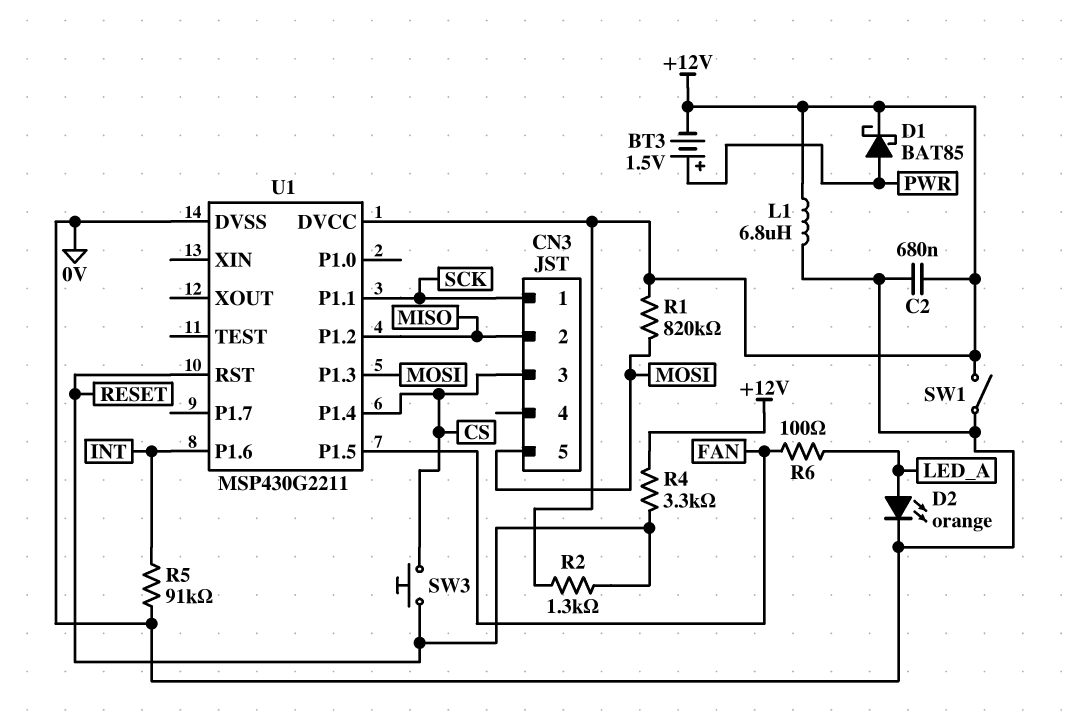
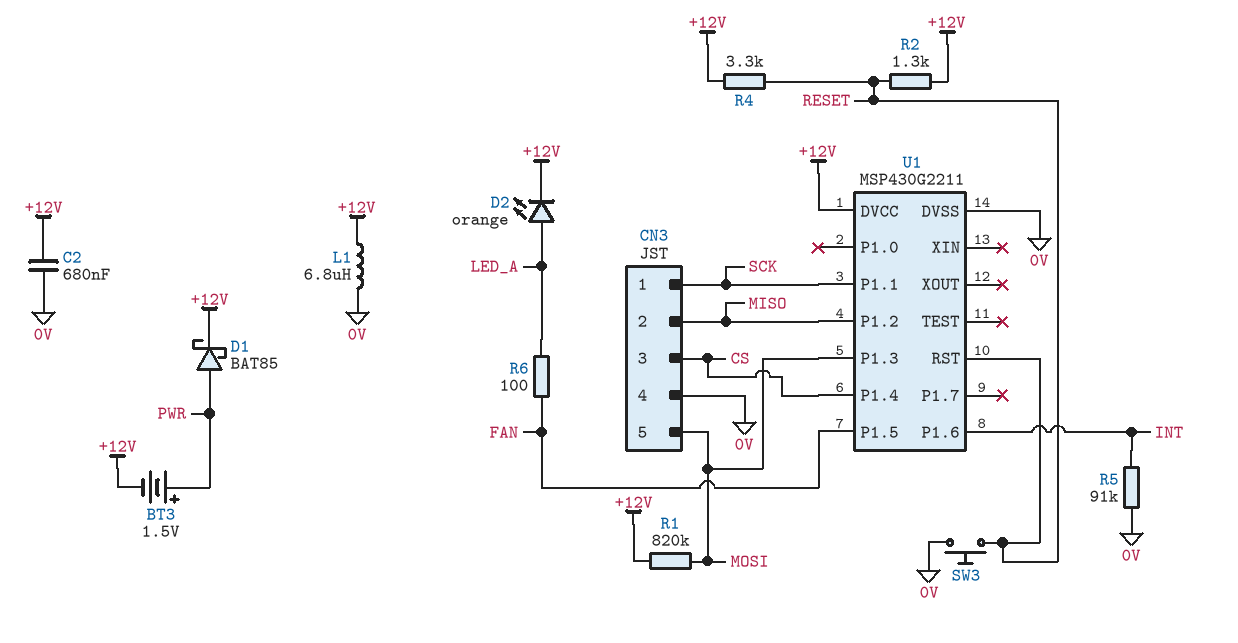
CN3 pin 4: none -> 0V
D2: LED orange (A LED_A, K 0V) -> LED orange (A LED_A, K +12V)
SW1: switch (+12V, 0V) -> none
SW3: button (CS, RESET) -> button (0V, RESET)

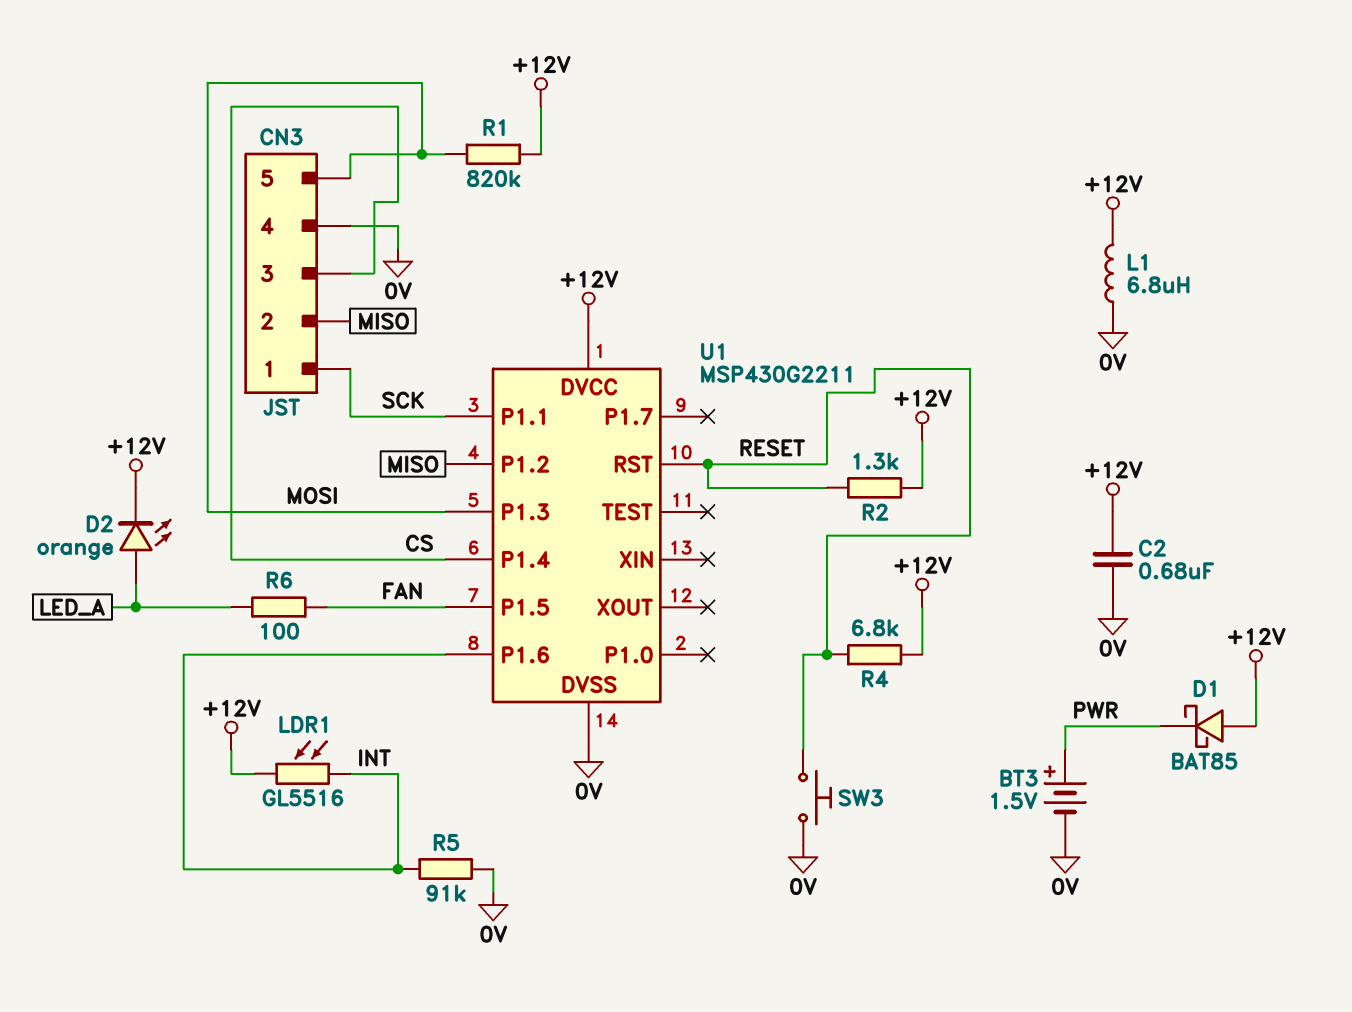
BT3: 1.5V (plus PWR, minus +12V) -> 1.5V (plus PWR, minus 0V)
D1: schottky BAT85 (A PWR, K +12V) -> schottky BAT85 (A +12V, K PWR)
LDR1: none -> GL5516 (+12V, INT)
R4: 3.3k (+12V, RESET) -> 6.8k (+12V, RESET)

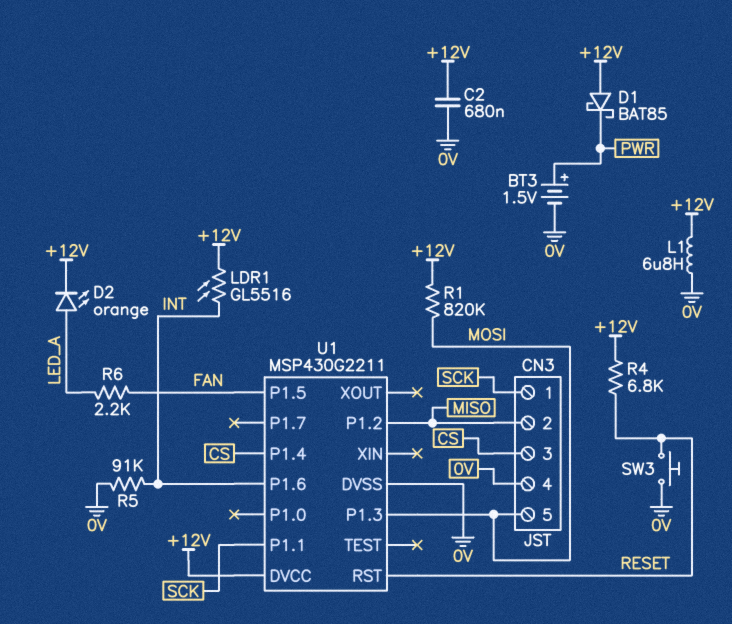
R2: 1.3k (+12V, RESET) -> none
R6: 100 (FAN, LED_A) -> 2.2k (FAN, LED_A)

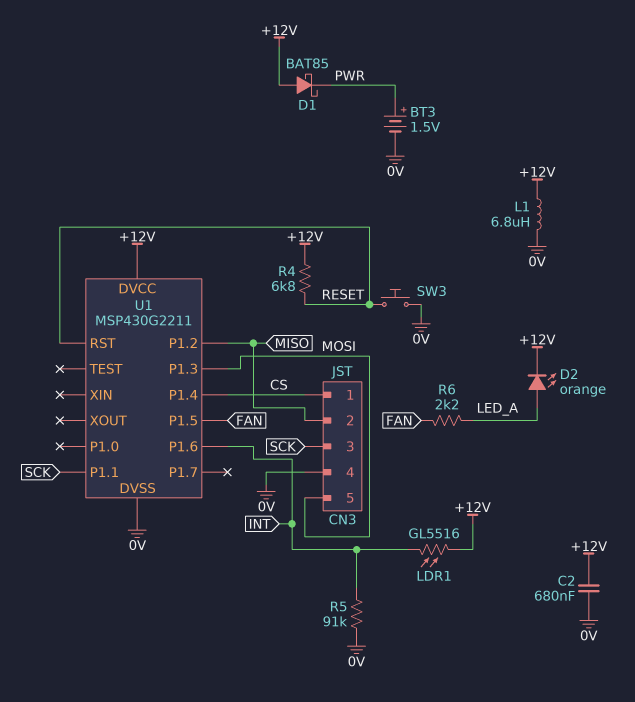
CN3 pin 1: SCK -> CS
CN3 pin 3: CS -> SCK
R1: 820k (+12V, MOSI) -> none

